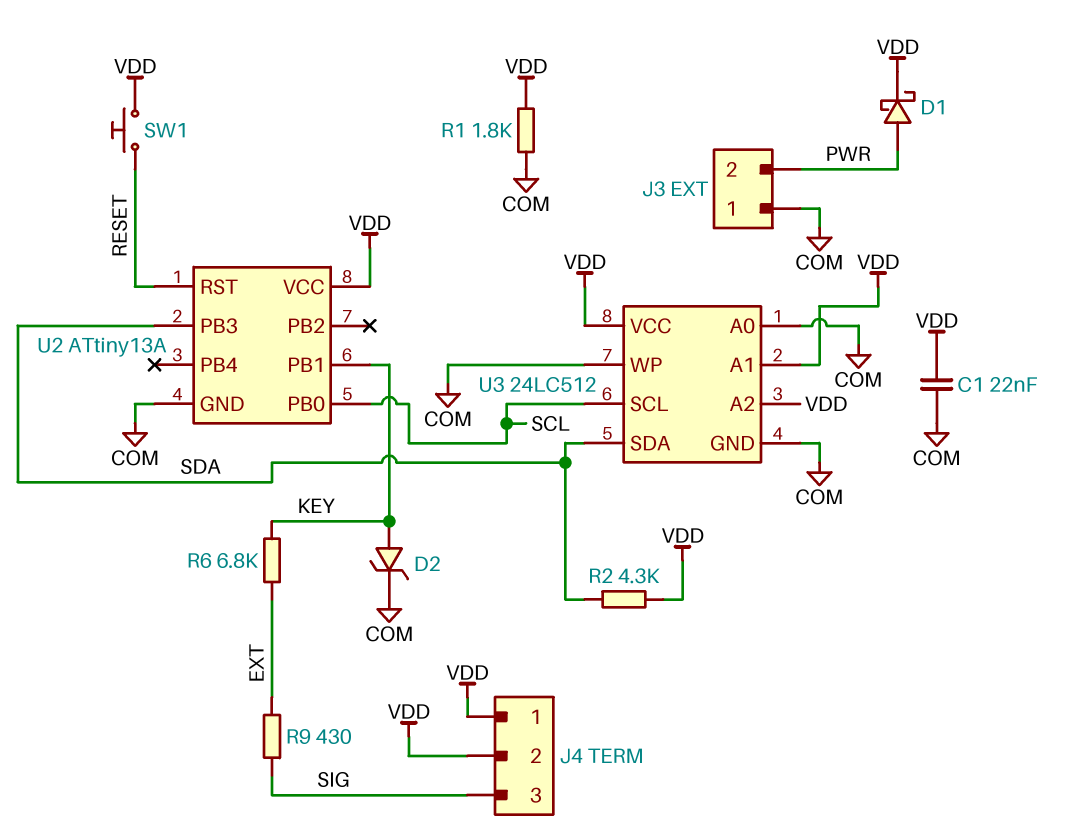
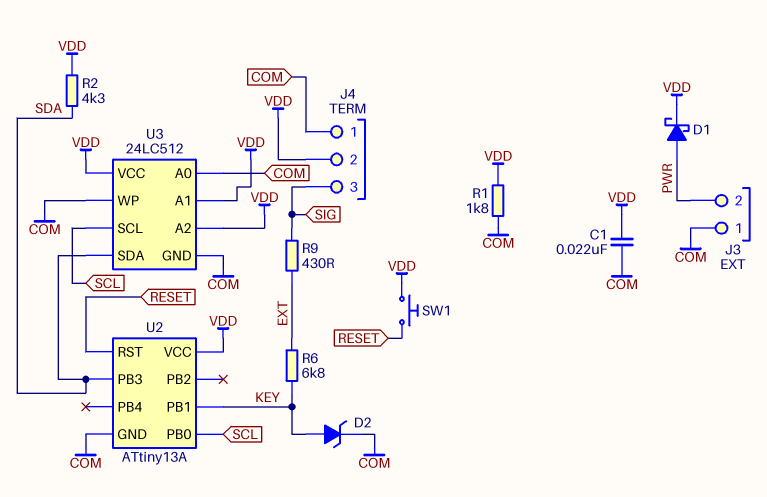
J4 pin 1: VDD -> COM

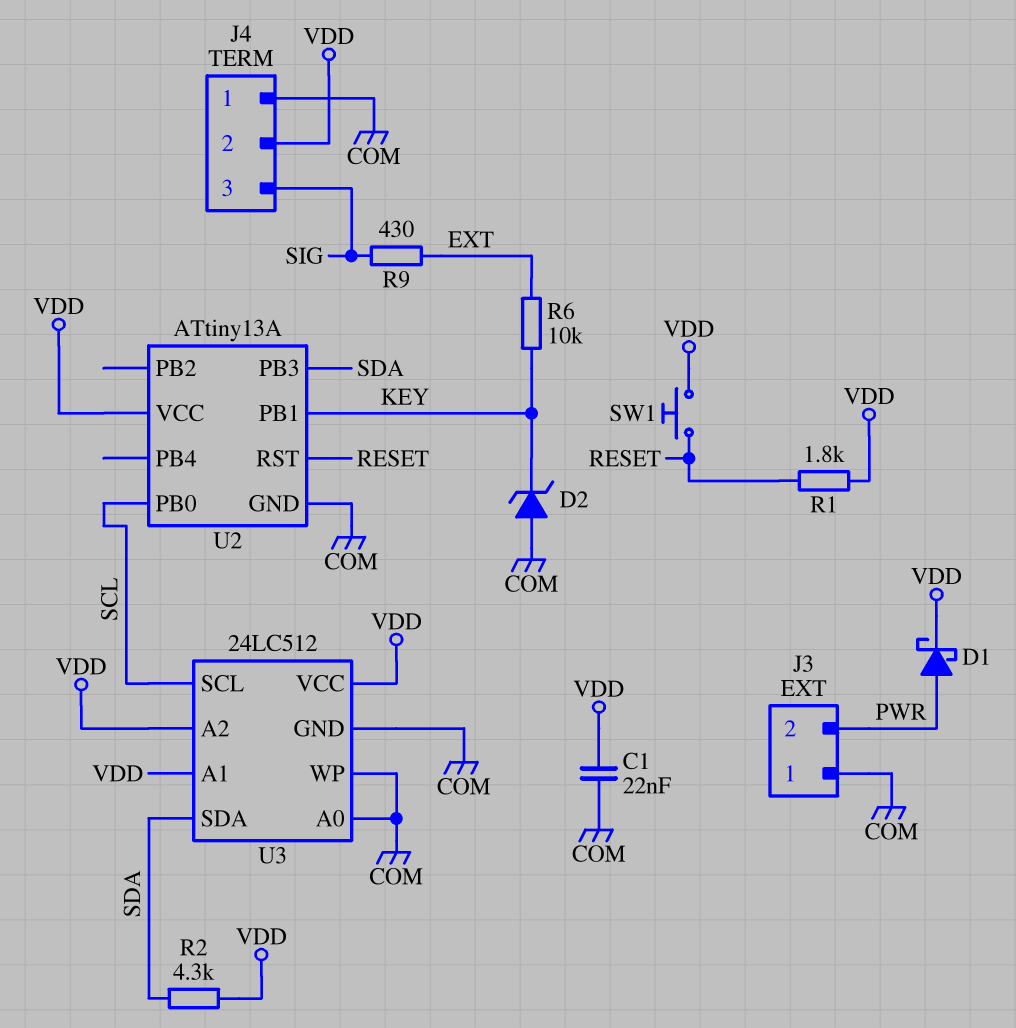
D2: zener (A KEY, K COM) -> zener (A COM, K KEY)
R1: 1.8k (COM, VDD) -> 1.8k (RESET, VDD)
R6: 6.8k (EXT, KEY) -> 10k (EXT, KEY)

